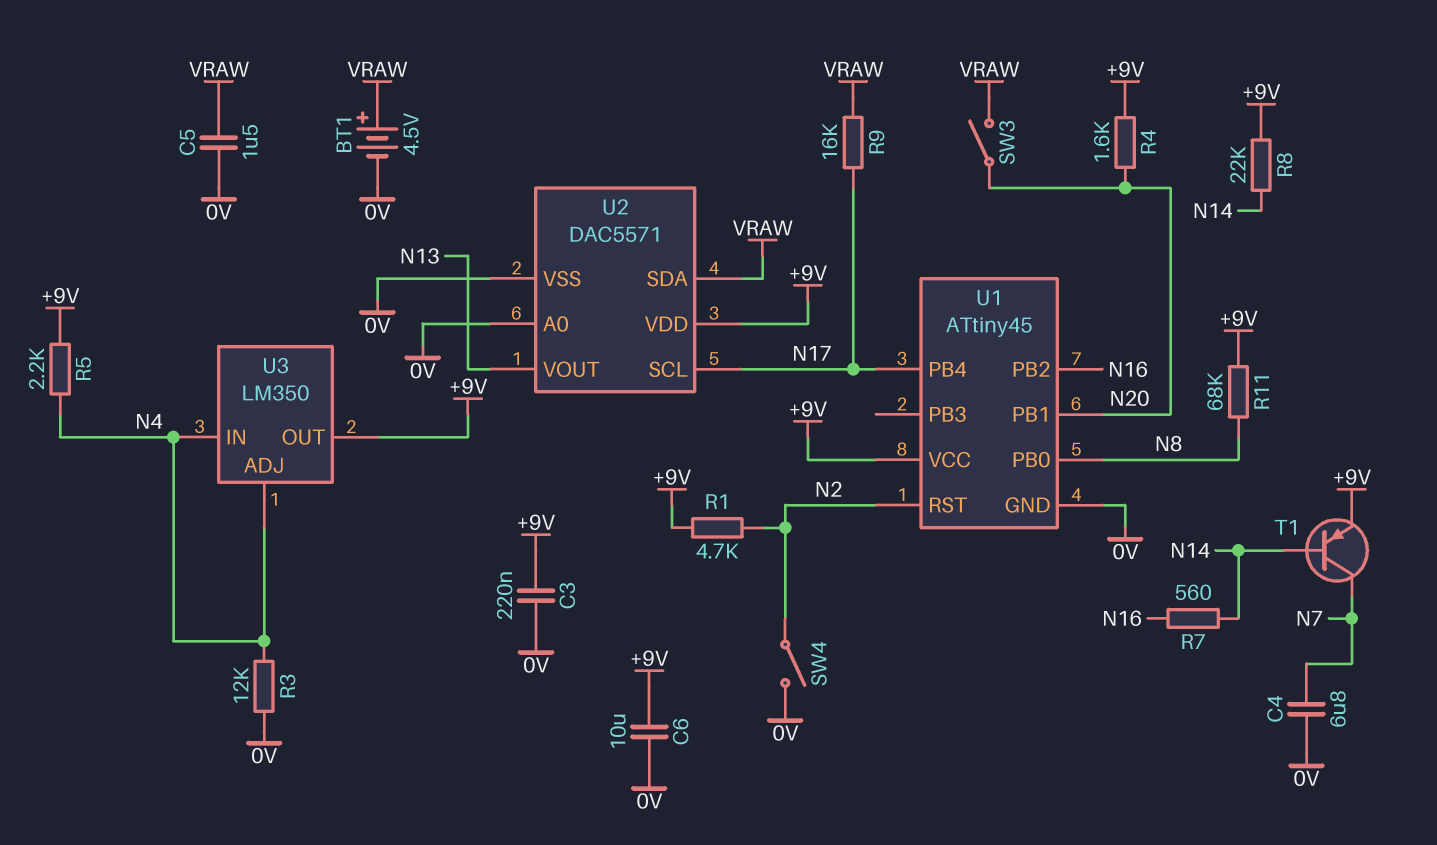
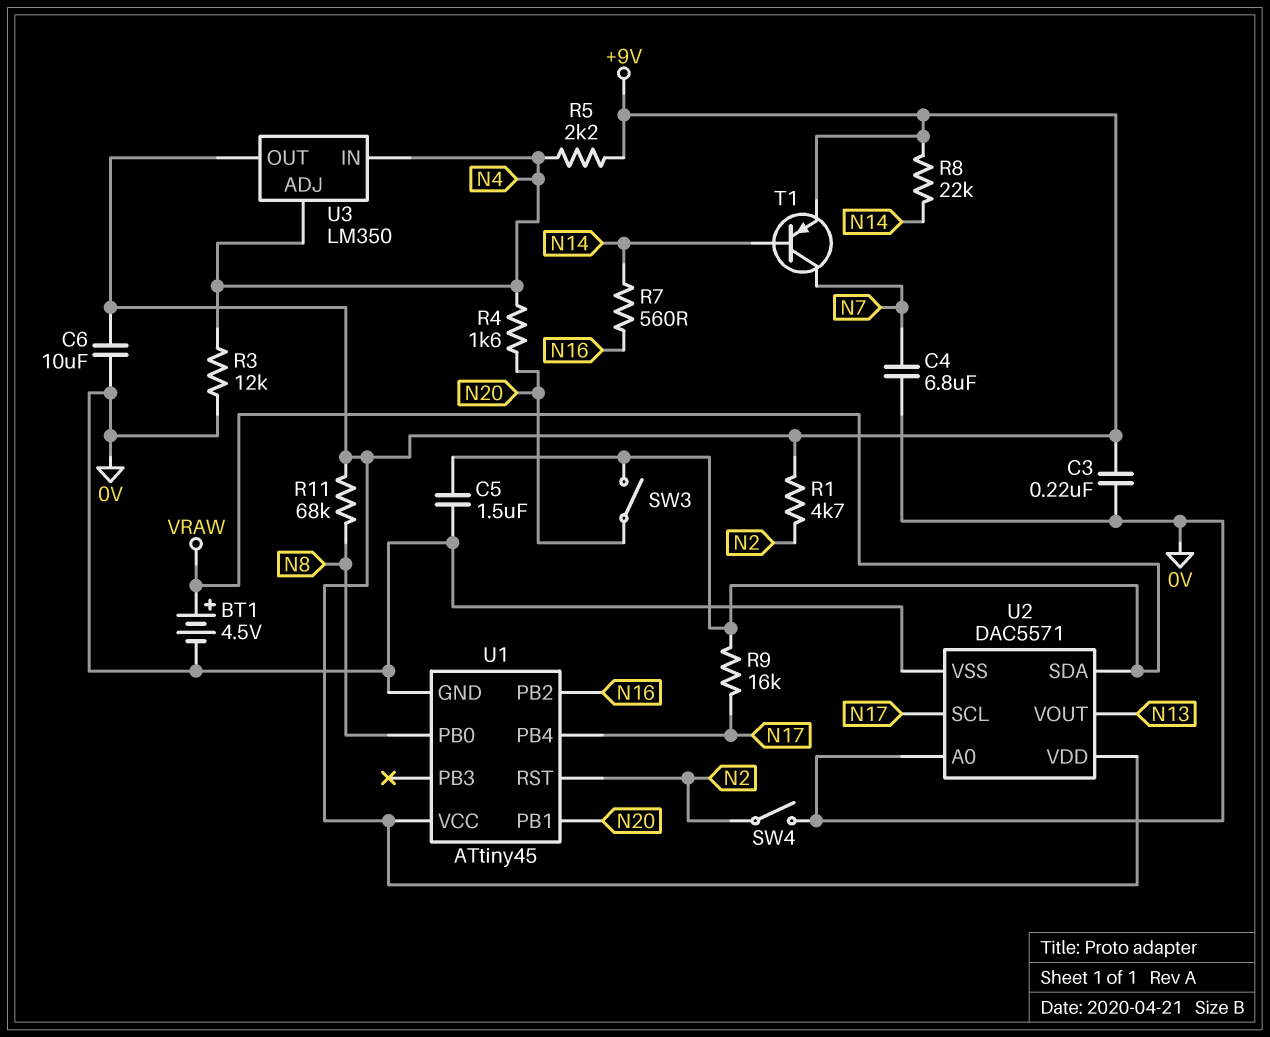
R4: 1.6k (+9V, N20) -> 1.6k (N4, N20)

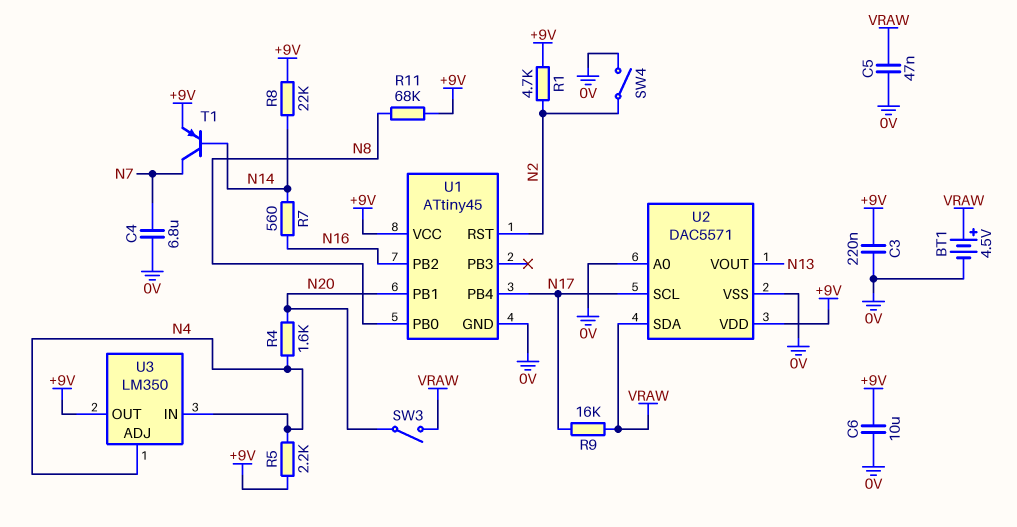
C5: 1.5uF (0V, VRAW) -> 47nF (0V, VRAW)
R3: 12k (0V, N4) -> none

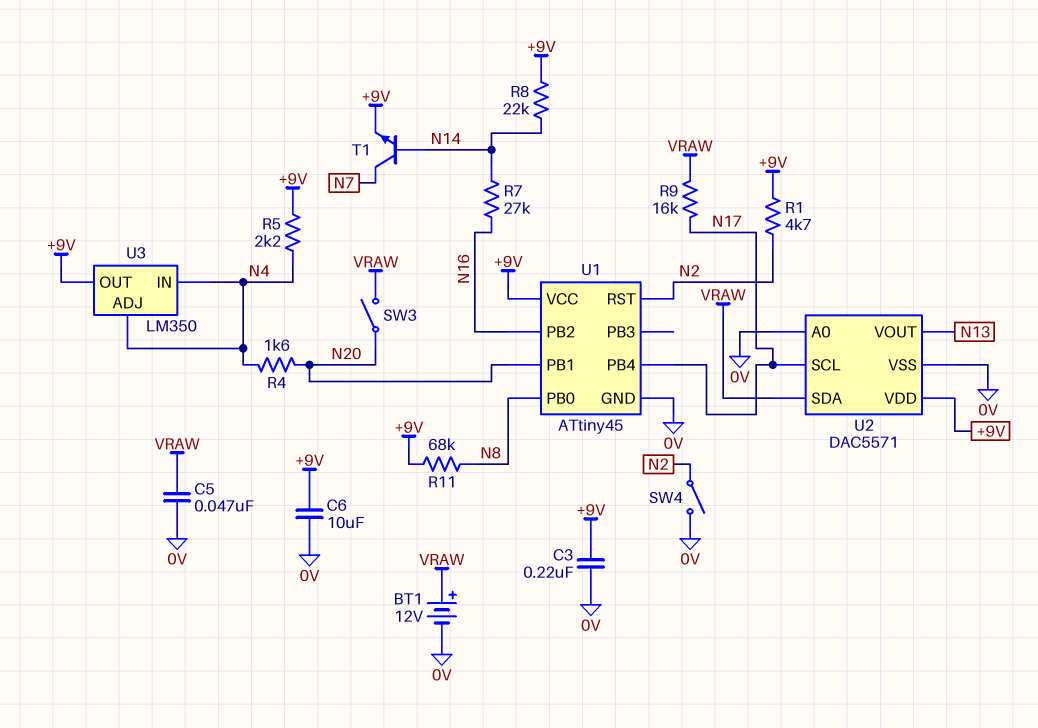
BT1: 4.5V (plus VRAW, minus 0V) -> 12V (plus VRAW, minus 0V)
C4: 6.8uF (0V, N7) -> none
R7: 560 (N14, N16) -> 27k (N14, N16)
T1: PNP (B N14, C N7, E +9V) -> NPN (B N14, C N7, E +9V)

